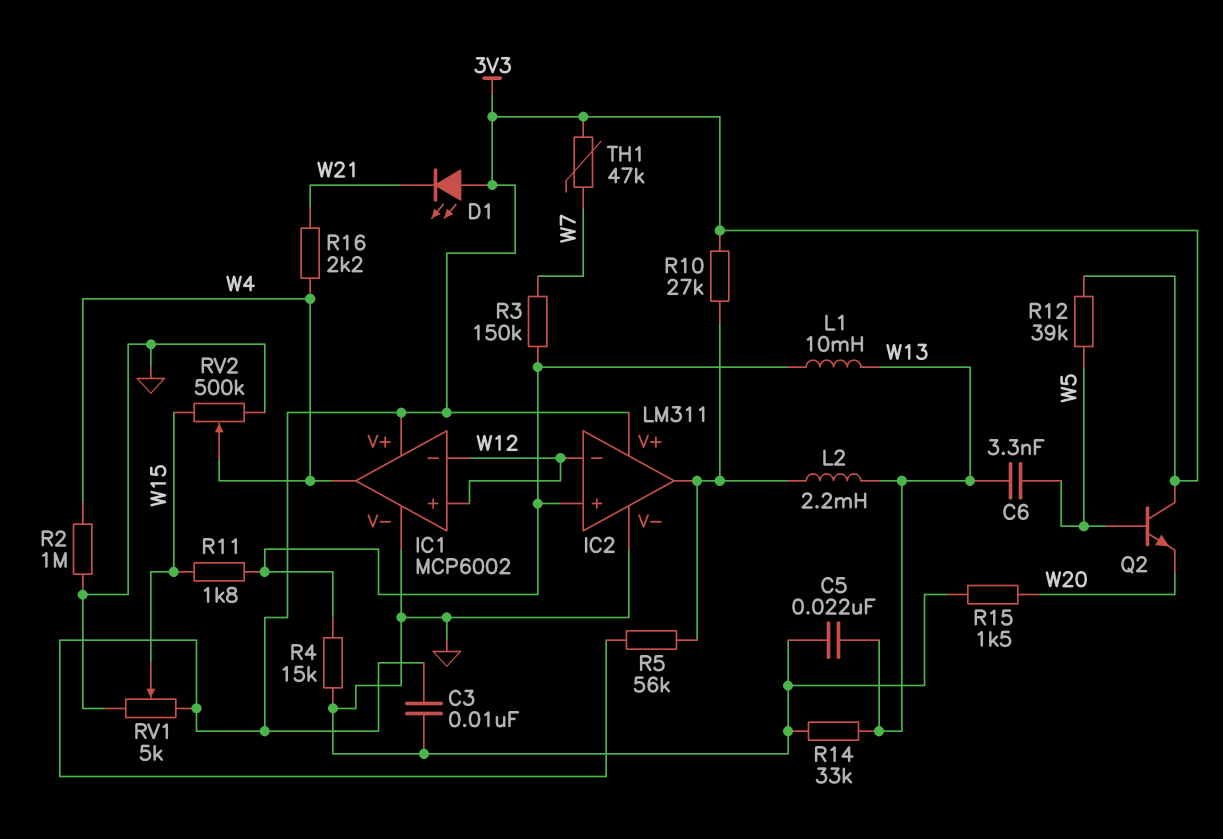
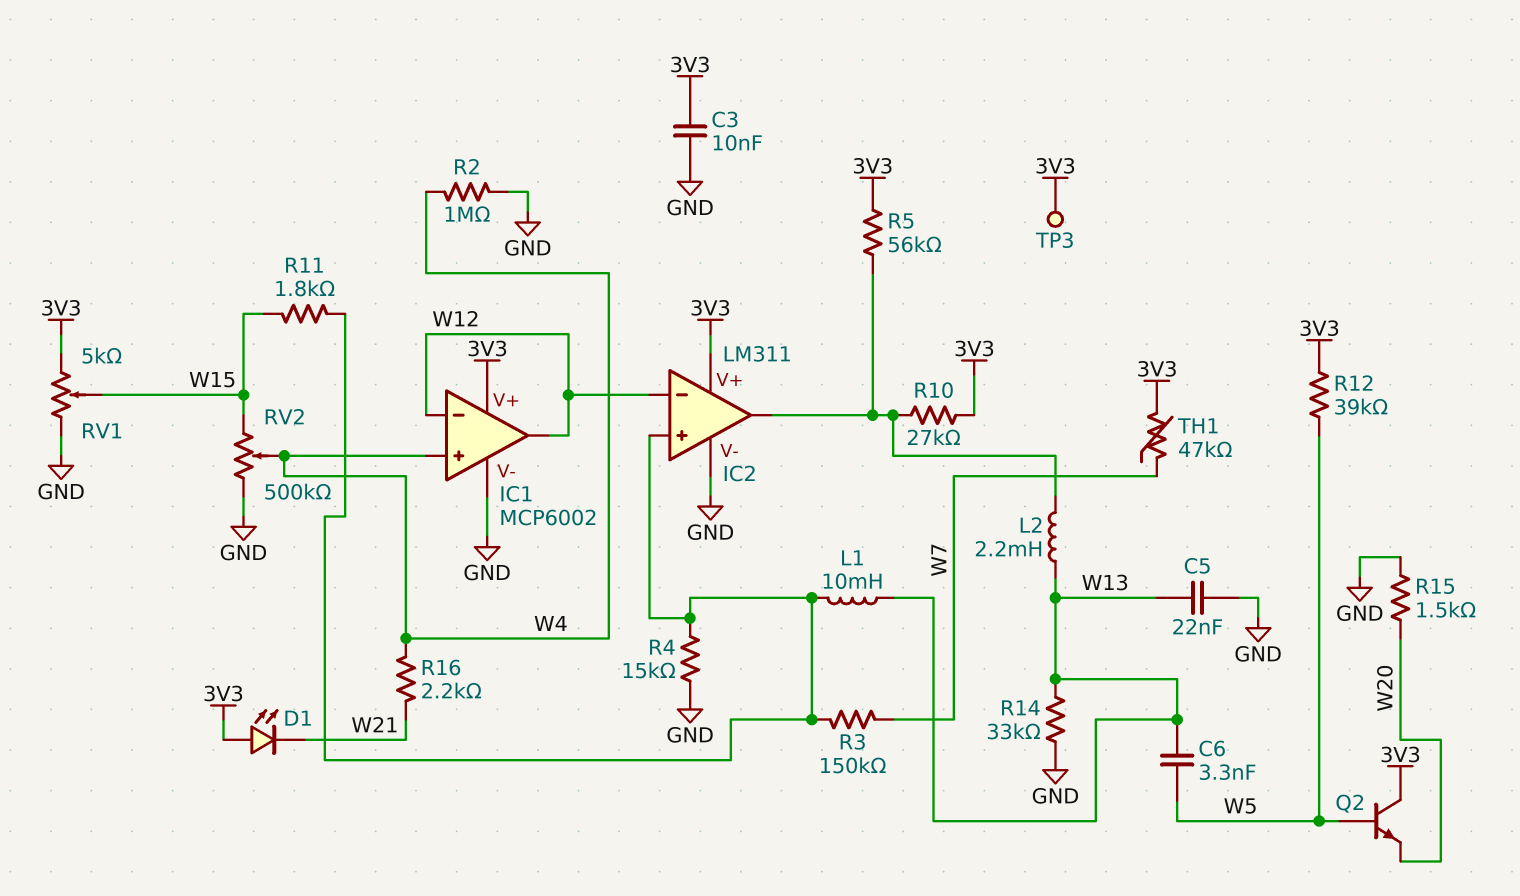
IC1 pin in+: W12 -> W4
IC1 pin out: W4 -> W12
TP3: none -> test point (3V3)

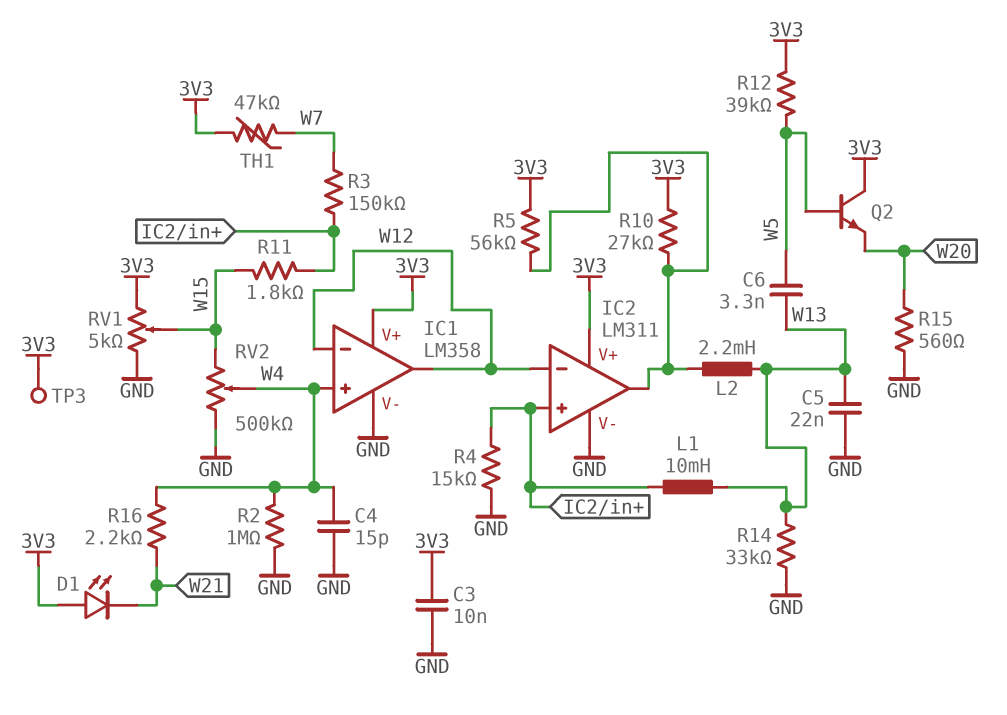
C4: none -> 15pF (GND, W4)
IC1: MCP6002 -> LM358
R15: 1.5k (GND, W20) -> 560 (GND, W20)

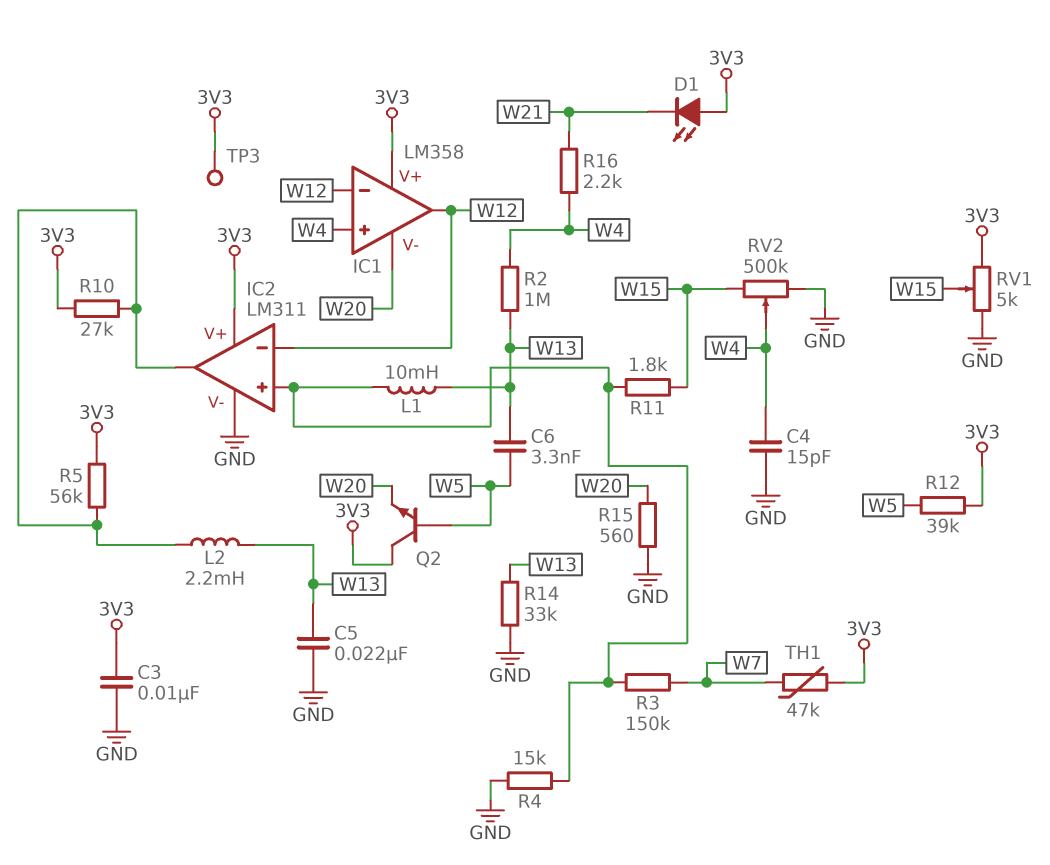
IC1 pin V-: GND -> W20
R2: 1M (GND, W4) -> 1M (W4, W13)

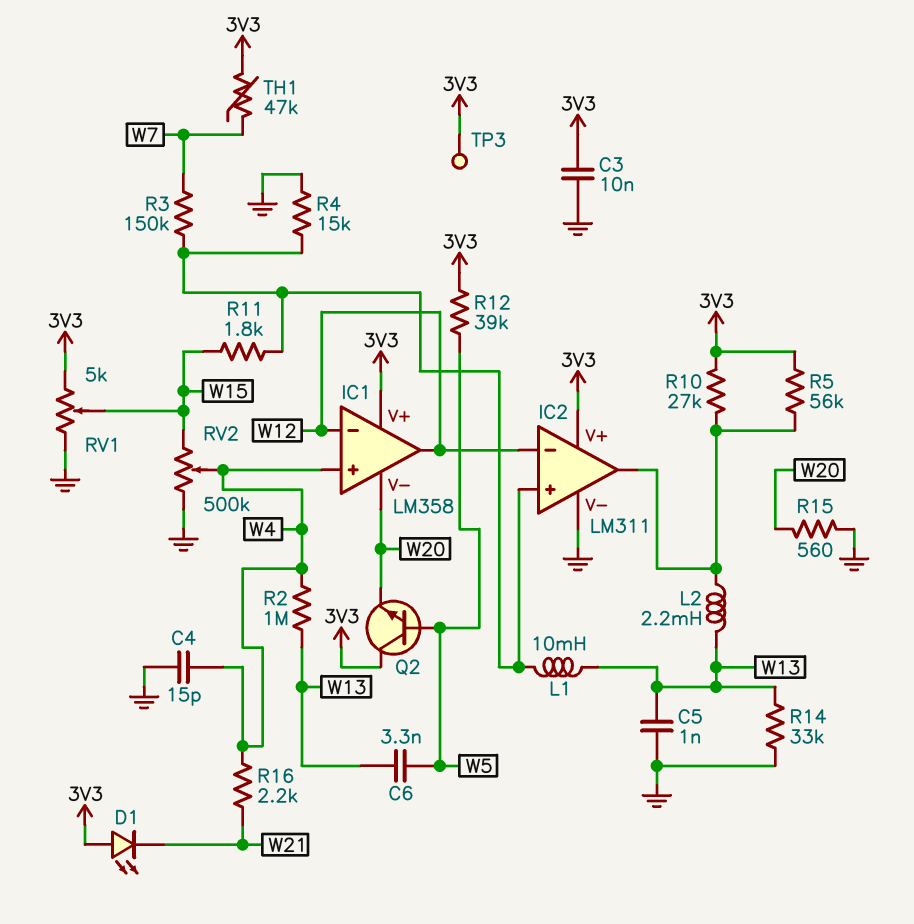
C5: 22nF (GND, W13) -> 1nF (GND, W13)

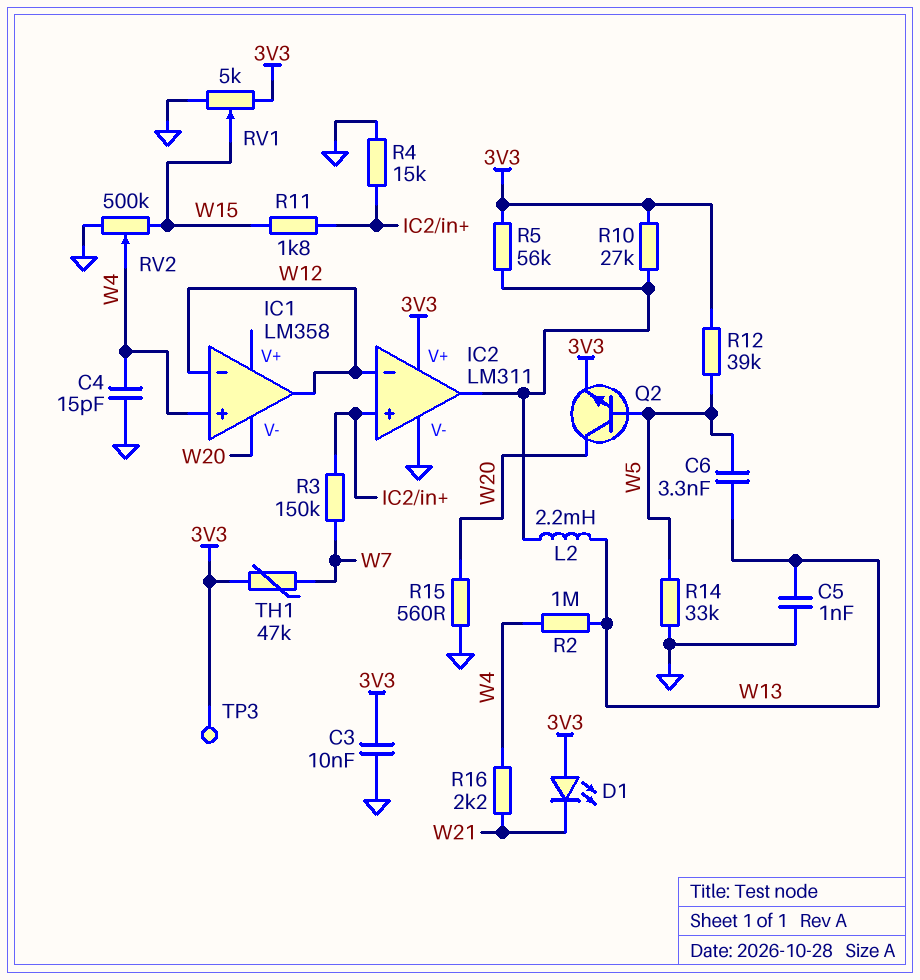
IC1 pin V+: 3V3 -> none
L1: 10mH (IC2/in+, W13) -> none
Q2: NPN (B W5, C 3V3, E W20) -> NPN (B W5, C W20, E 3V3)
R14: 33k (GND, W13) -> 33k (GND, W5)

